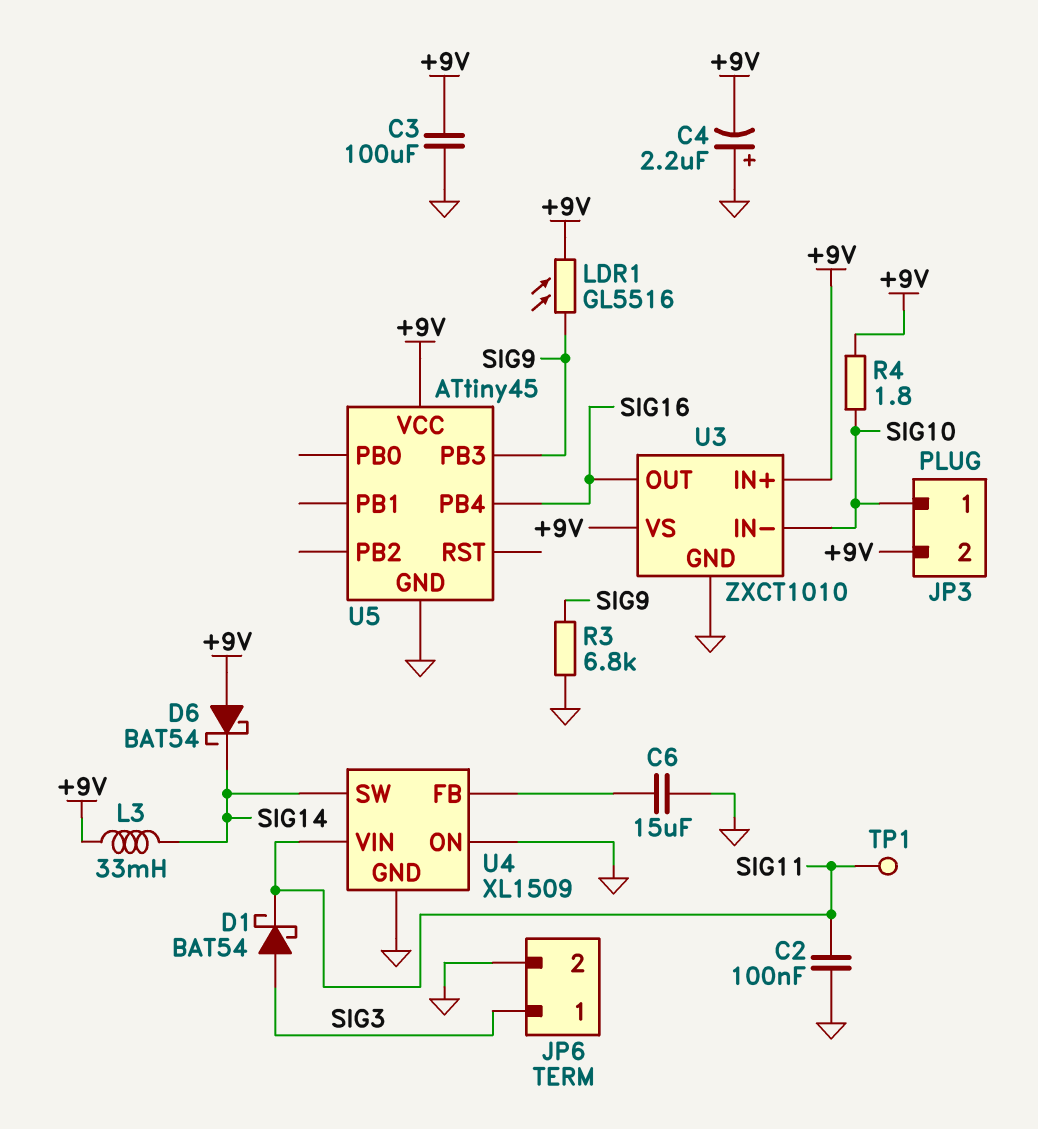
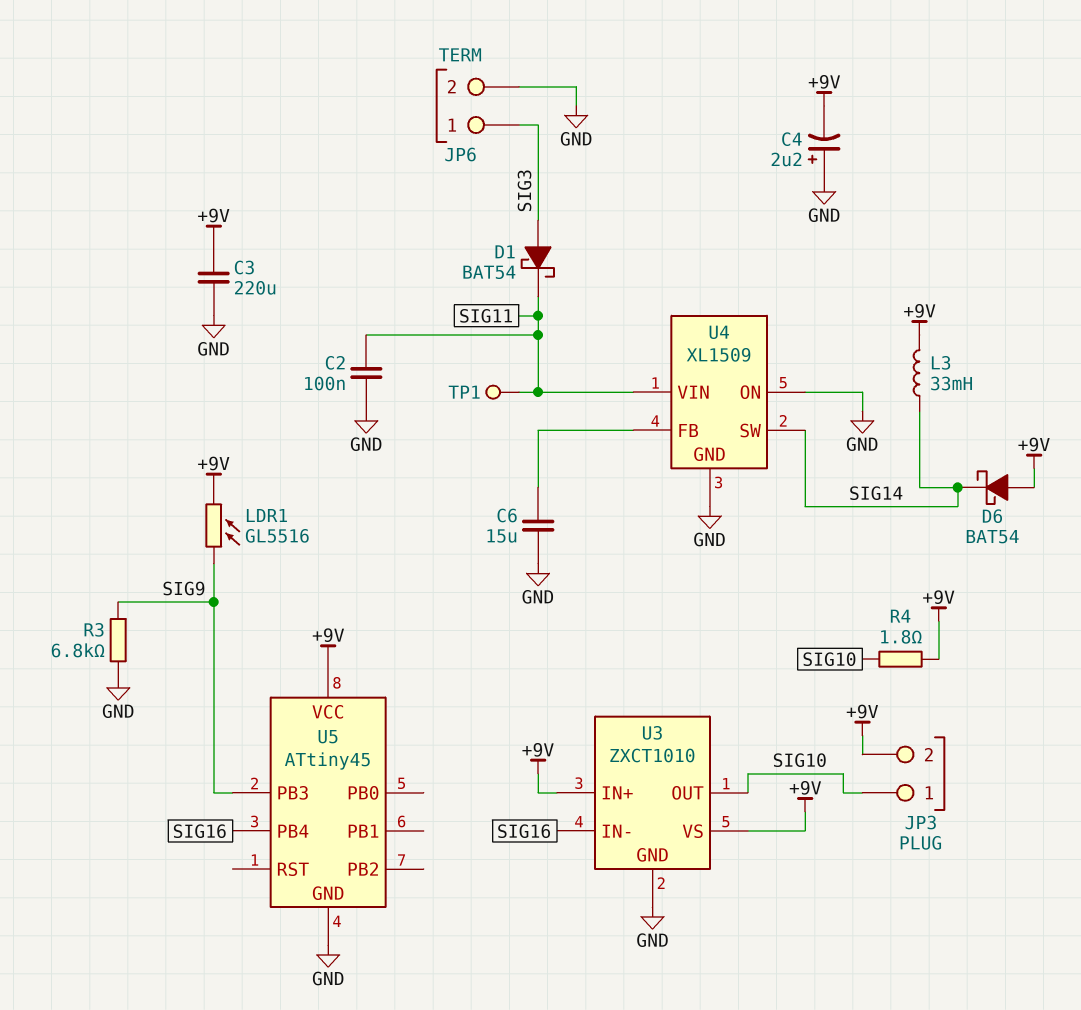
C3: 100uF (+9V, GND) -> 220uF (+9V, GND)
U3 pin IN-: SIG10 -> SIG16
U3 pin OUT: SIG16 -> SIG10

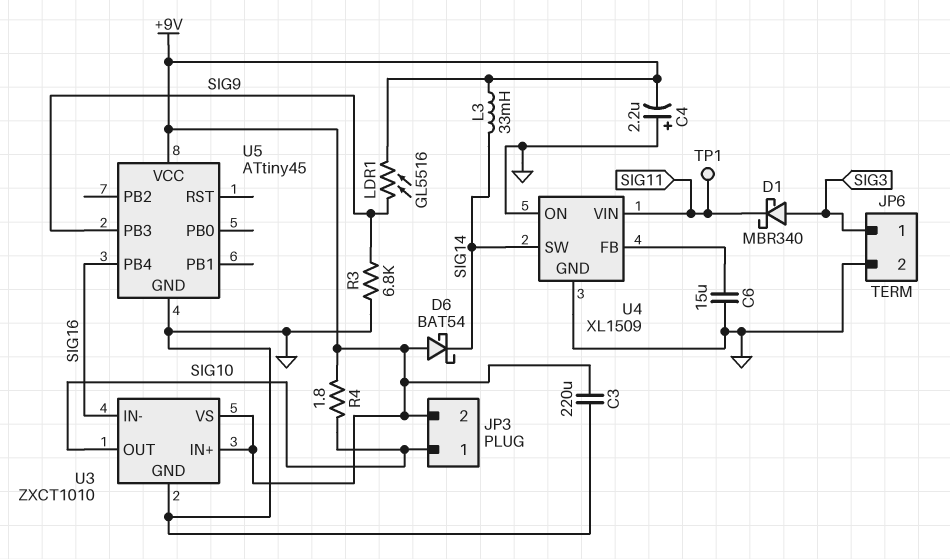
C2: 100nF (GND, SIG11) -> none
D1: schottky BAT54 (A SIG3, K SIG11) -> schottky MBR340 (A SIG3, K SIG11)

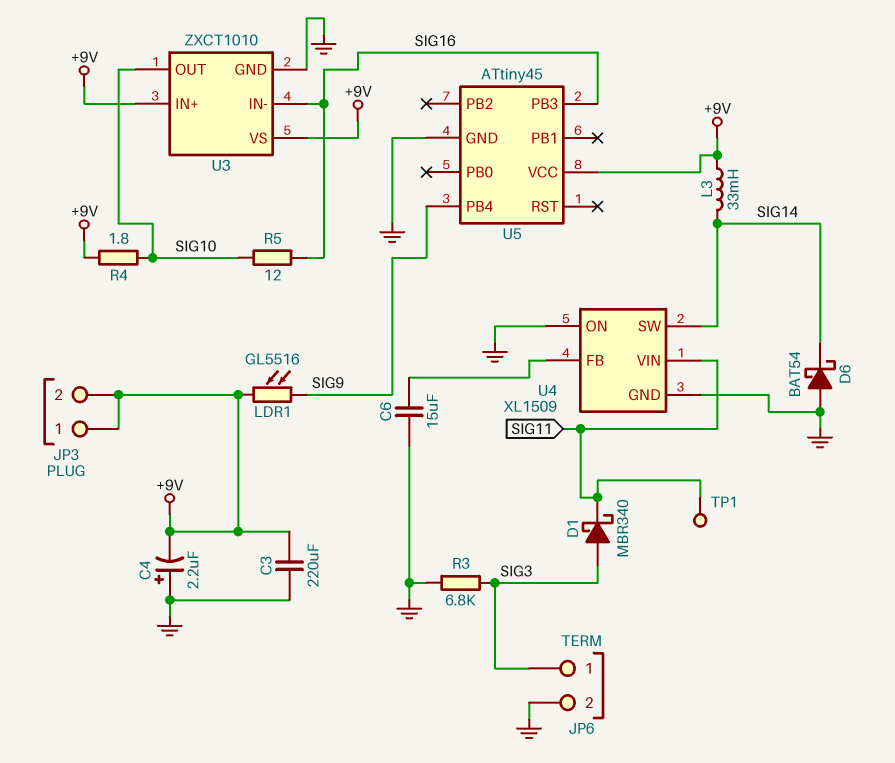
D6: schottky BAT54 (A +9V, K SIG14) -> schottky BAT54 (A GND, K SIG14)
JP3 pin 1: SIG10 -> +9V
R3: 6.8k (GND, SIG9) -> 6.8k (GND, SIG3)
R5: none -> 12 (SIG10, SIG16)
U5 pin PB3: SIG9 -> SIG16
U5 pin PB4: SIG16 -> SIG9

